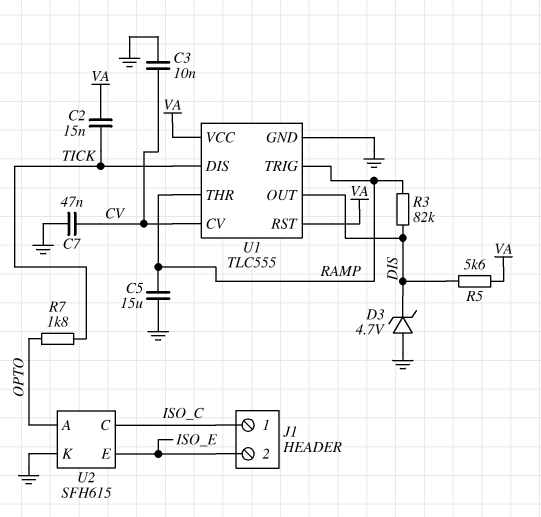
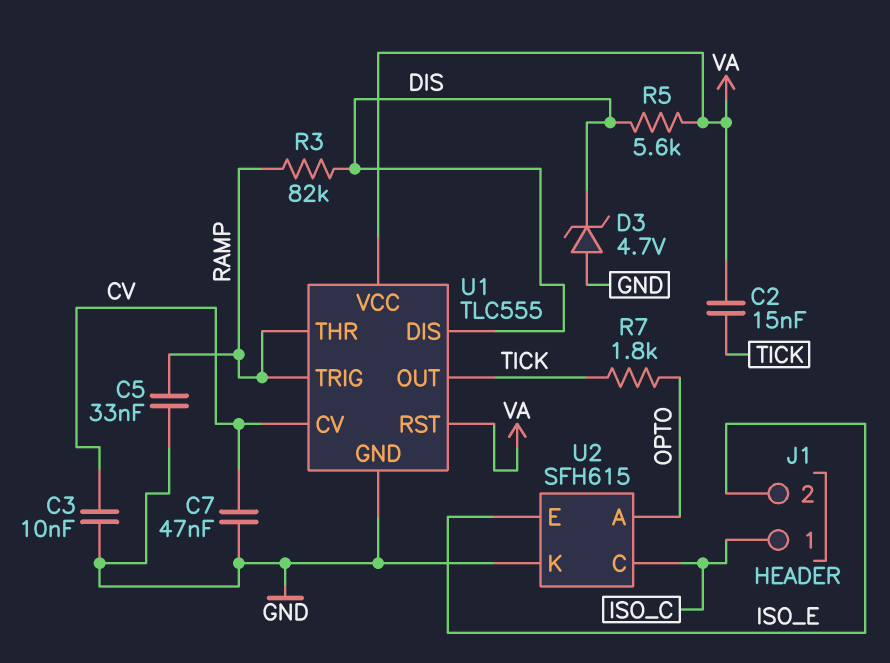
C5: 15uF (GND, RAMP) -> 33nF (GND, RAMP)
U1 pin DIS: TICK -> DIS
U1 pin OUT: DIS -> TICK

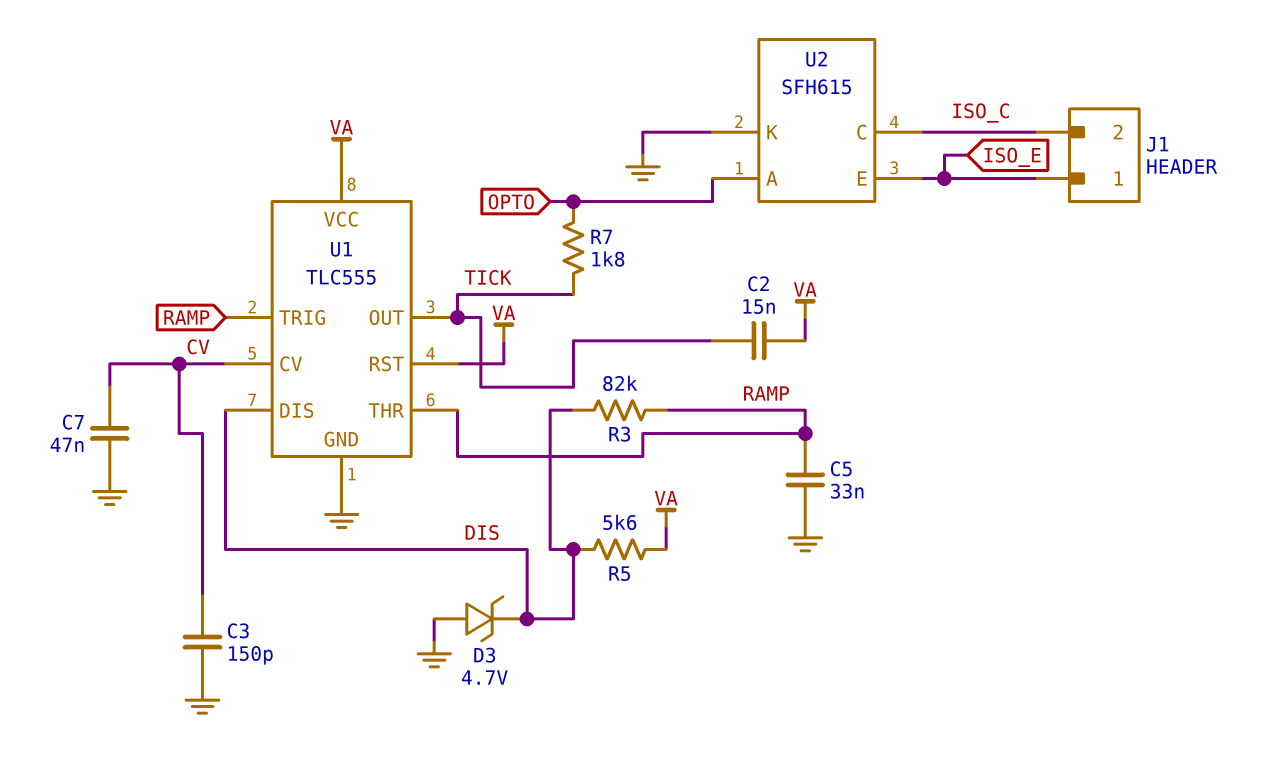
C3: 10nF (CV, GND) -> 150pF (CV, GND)
J1 pin 1: ISO_C -> ISO_E
J1 pin 2: ISO_E -> ISO_C

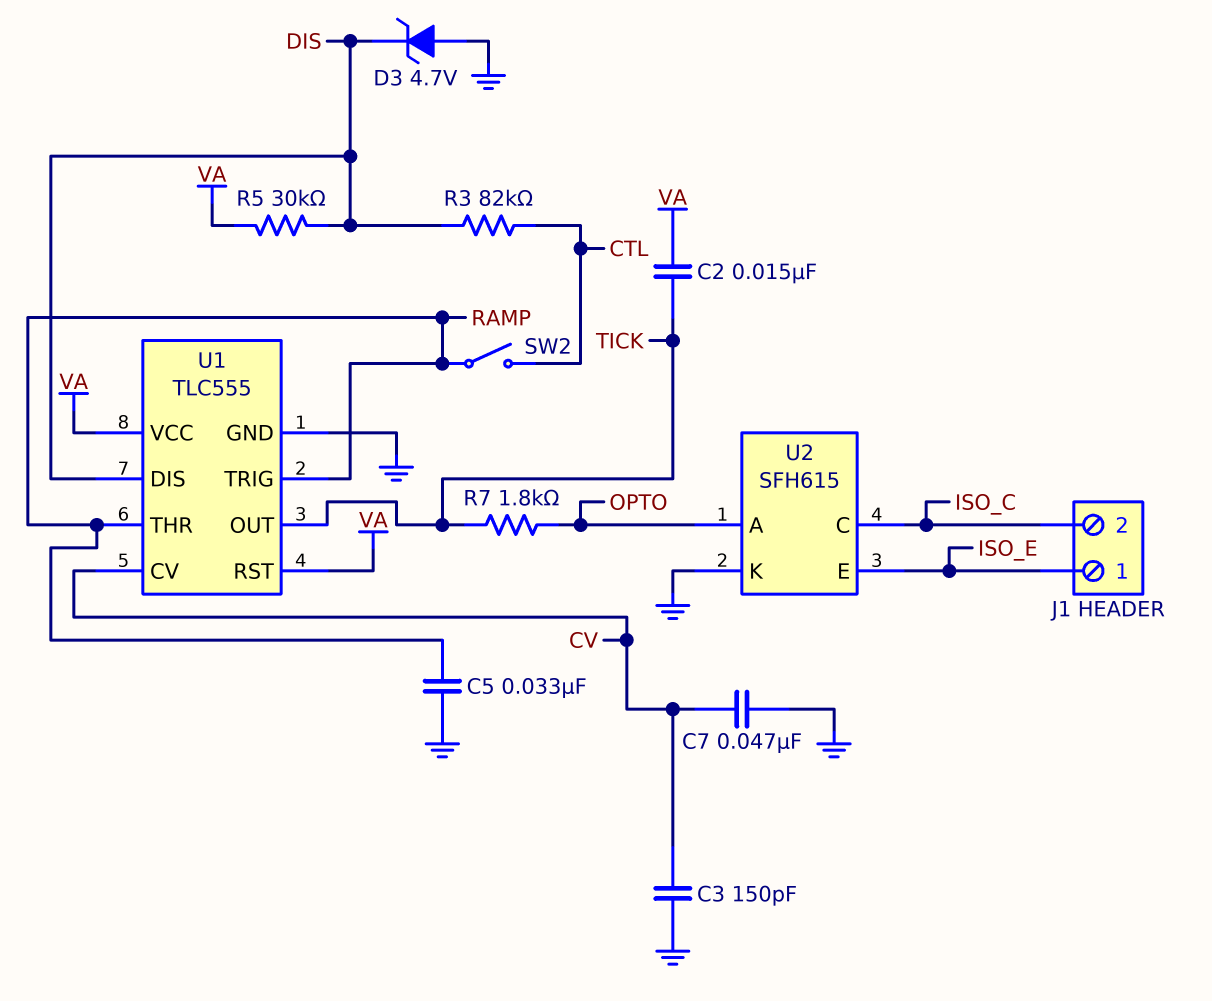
R3: 82k (DIS, RAMP) -> 82k (CTL, DIS)
R5: 5.6k (DIS, VA) -> 30k (DIS, VA)
SW2: none -> switch (CTL, RAMP)

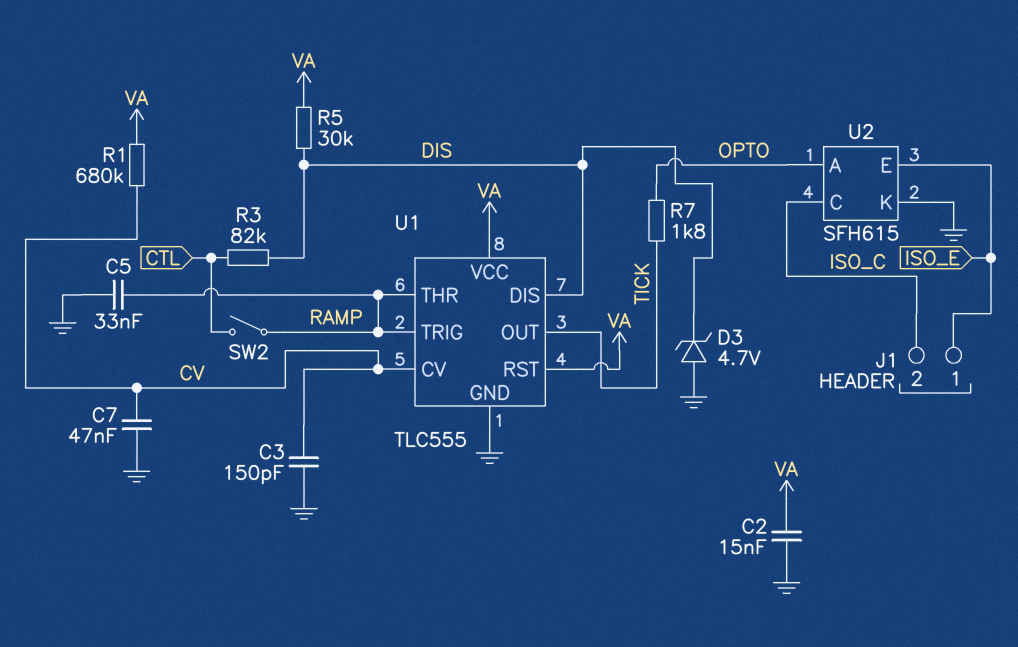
C2: 15nF (TICK, VA) -> 15nF (GND, VA)
R1: none -> 680k (CV, VA)

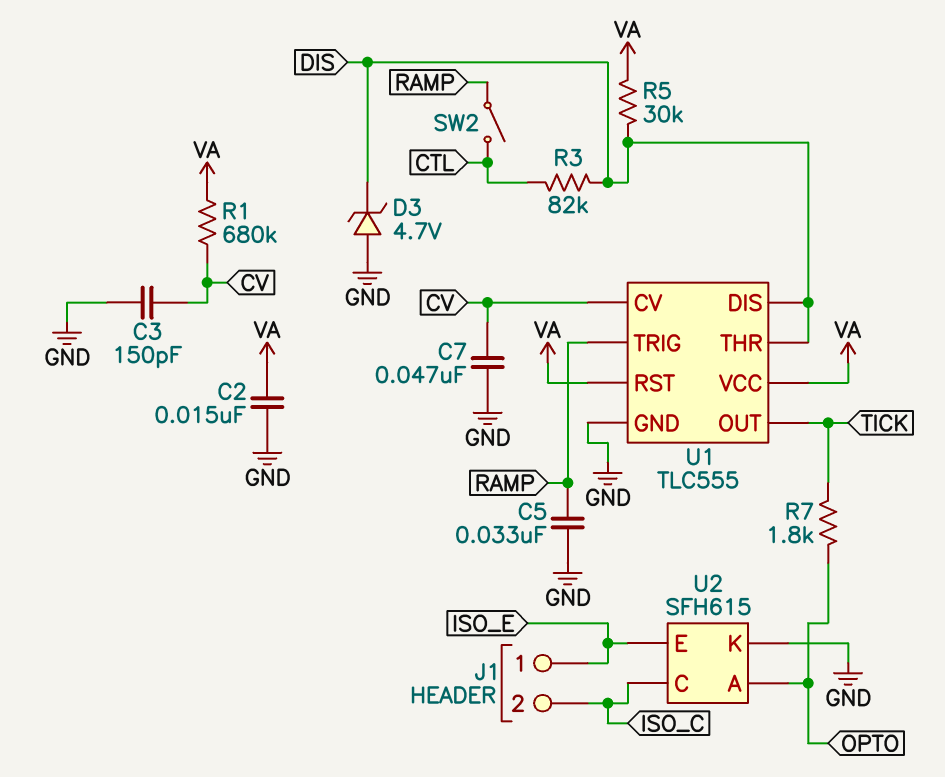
U1 pin THR: RAMP -> DIS

